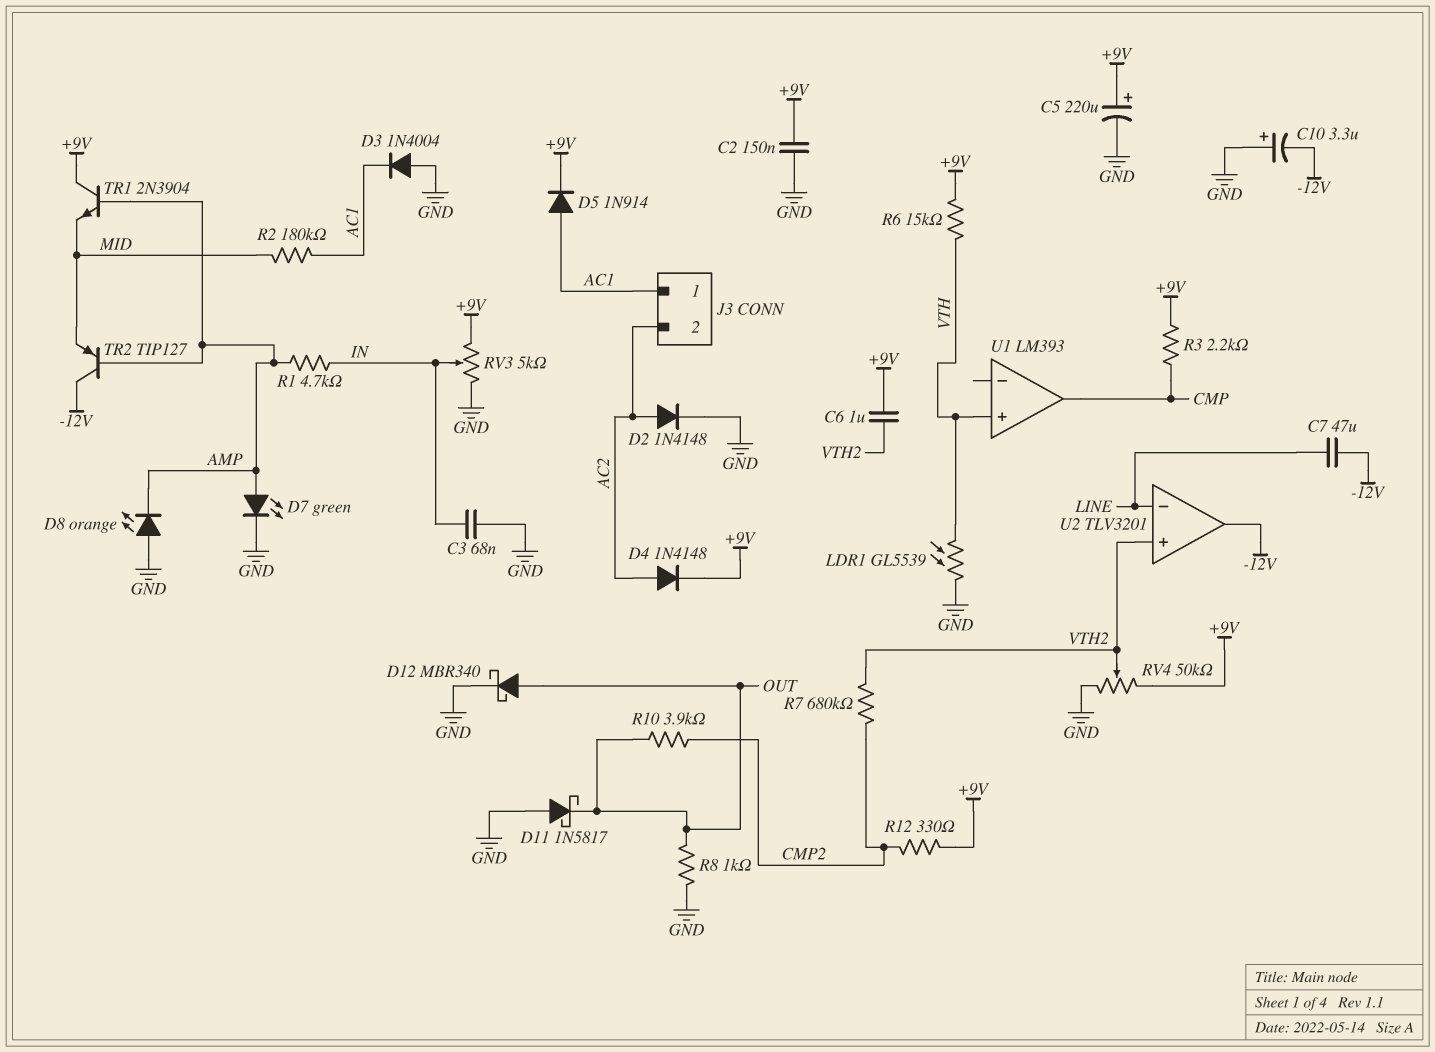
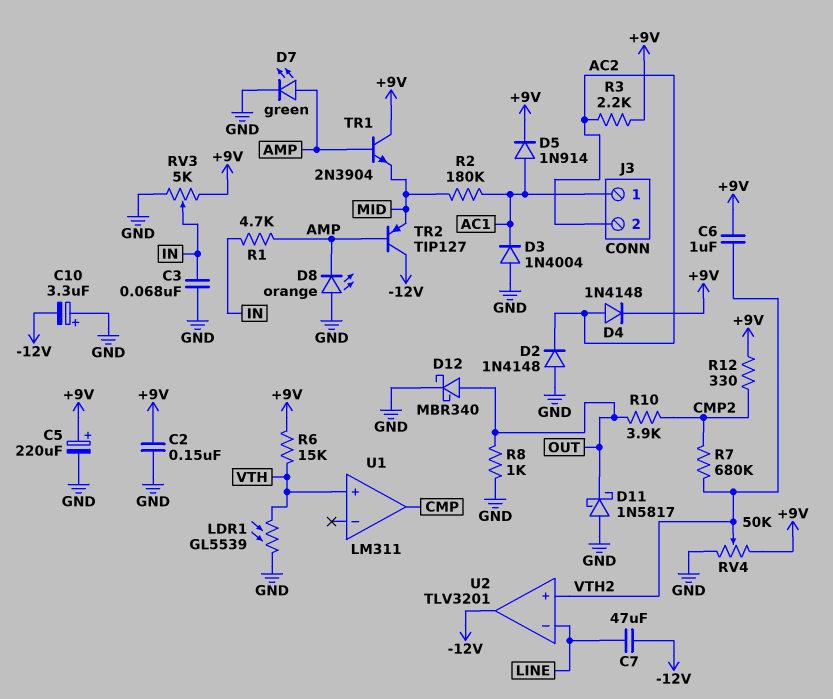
D2: diode 1N4148 (A AC2, K GND) -> diode 1N4148 (A GND, K AC2)
R3: 2.2k (+9V, CMP) -> 2.2k (+9V, AC2)
U1: LM393 -> LM311

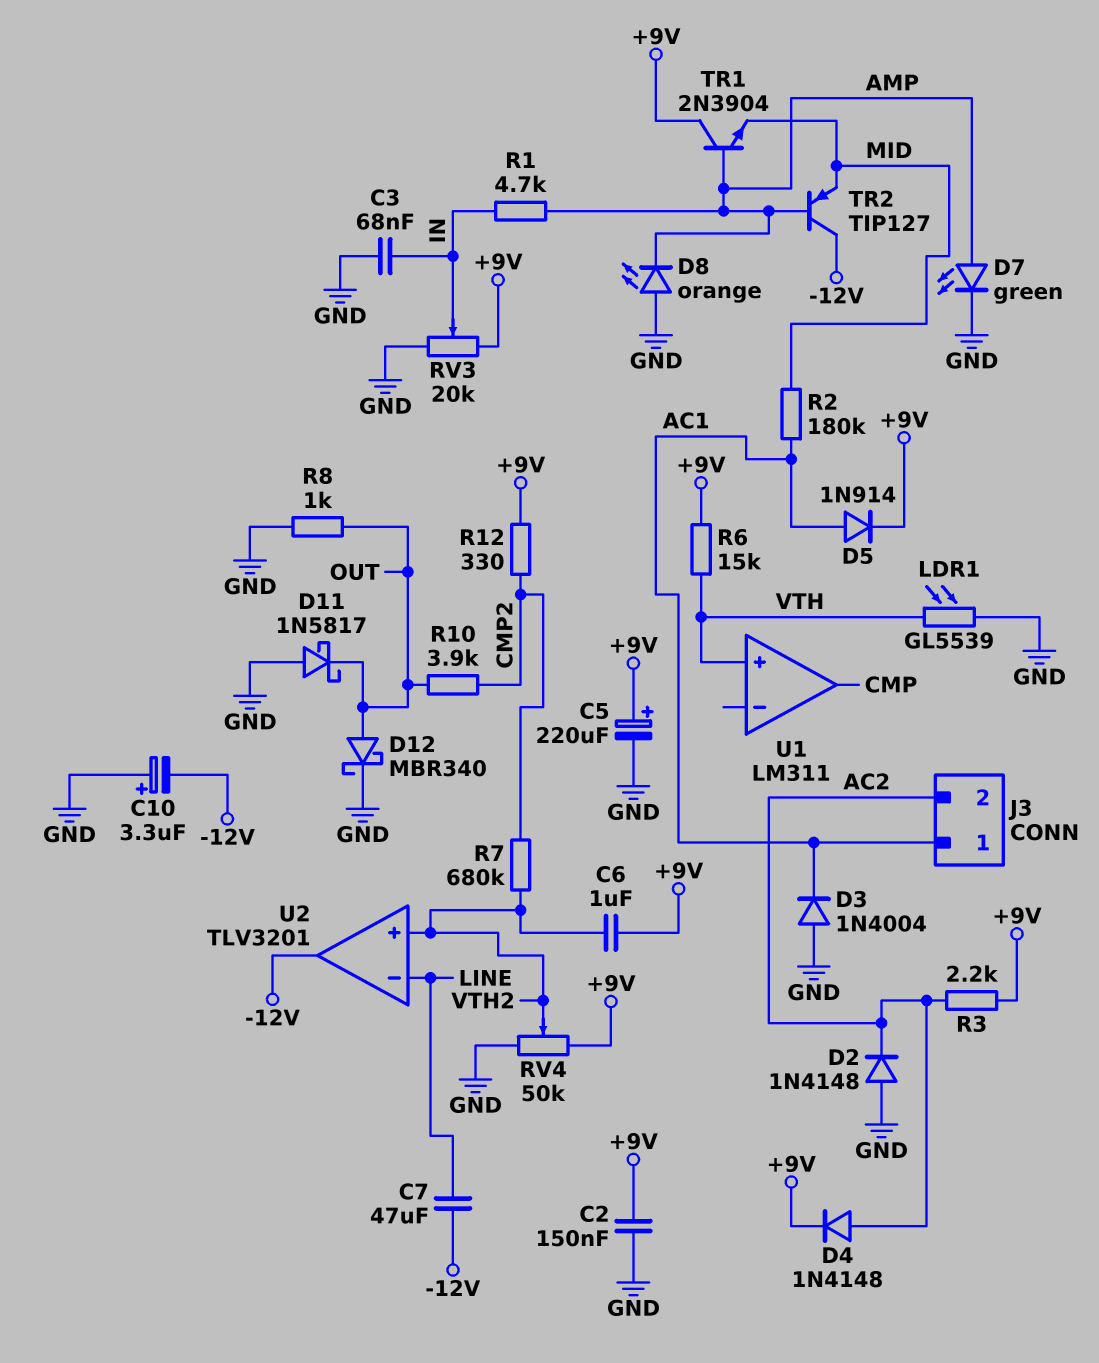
RV3: 5k (+9V, GND, wiper IN) -> 20k (+9V, GND, wiper IN)

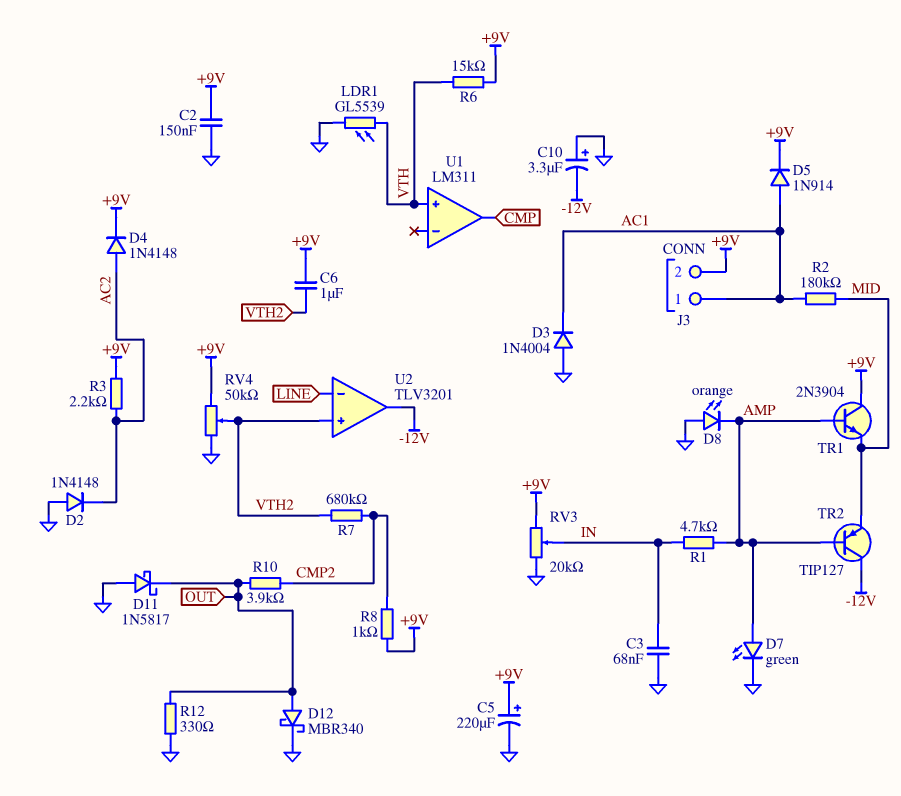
C7: 47uF (-12V, LINE) -> none
J3 pin 2: AC2 -> +9V
R8: 1k (GND, OUT) -> 1k (+9V, CMP2)
R12: 330 (+9V, CMP2) -> 330 (GND, OUT)

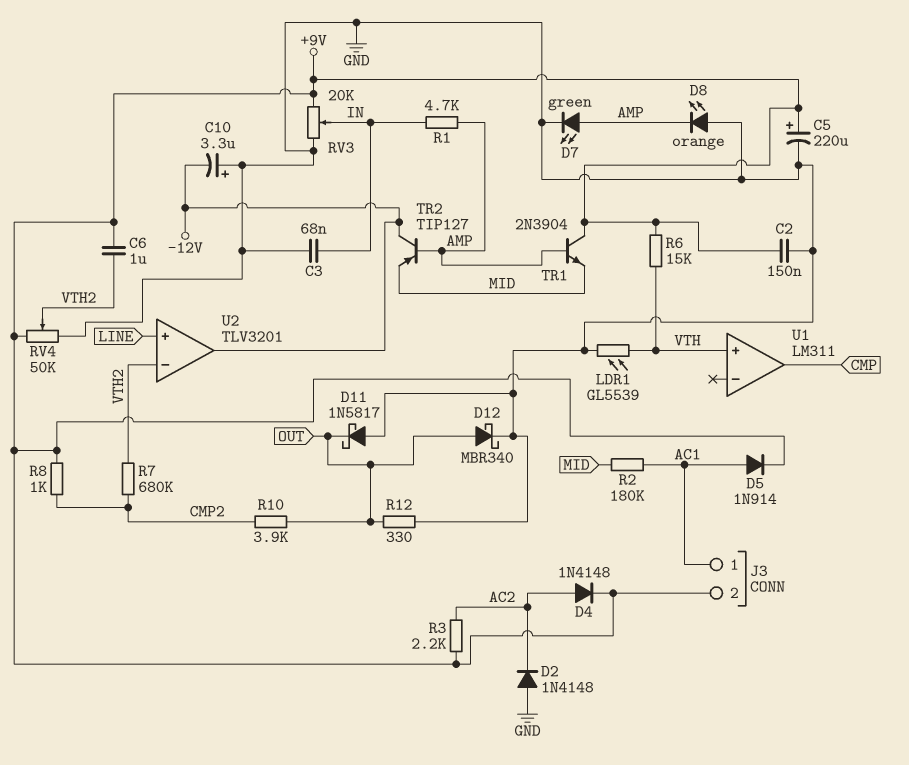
D3: diode 1N4004 (A GND, K AC1) -> none
U2 pin in+: VTH2 -> LINE
U2 pin in-: LINE -> VTH2

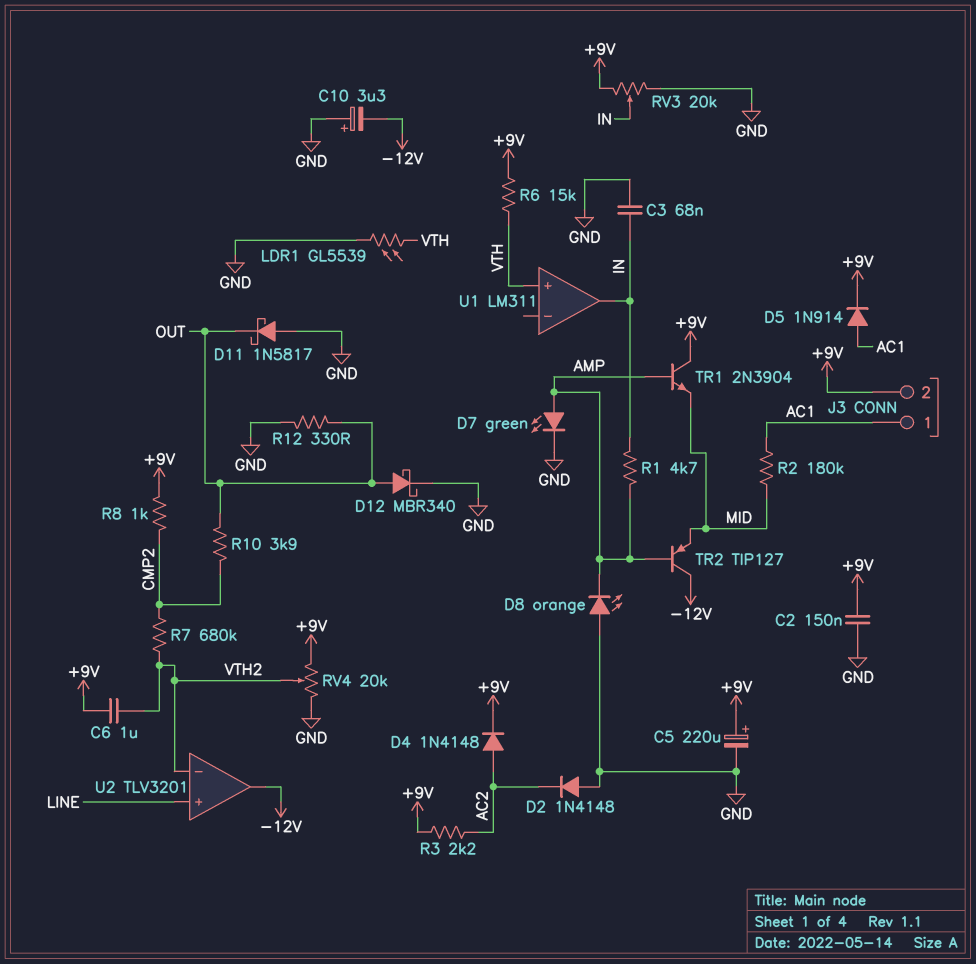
RV4: 50k (+9V, GND, wiper VTH2) -> 20k (+9V, GND, wiper VTH2)
U1 pin out: CMP -> IN

